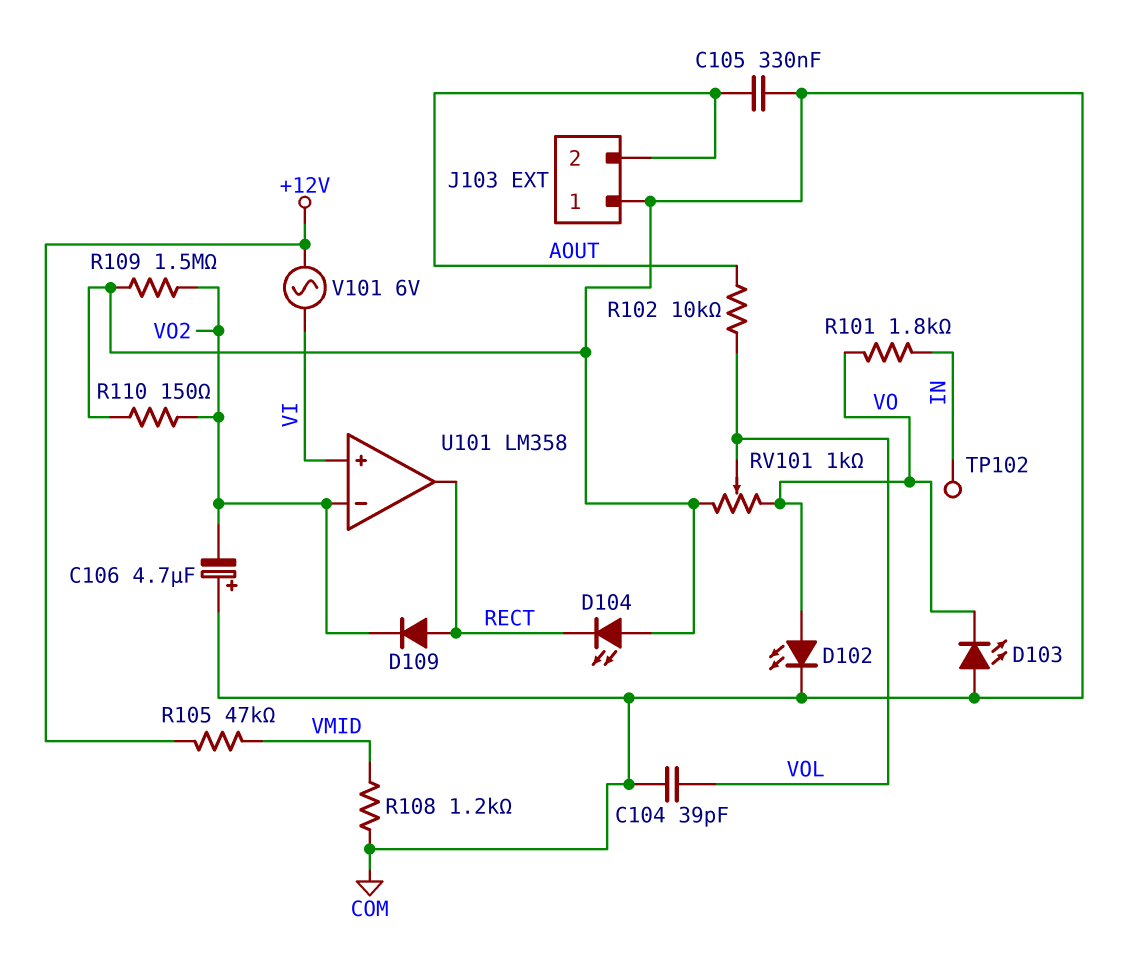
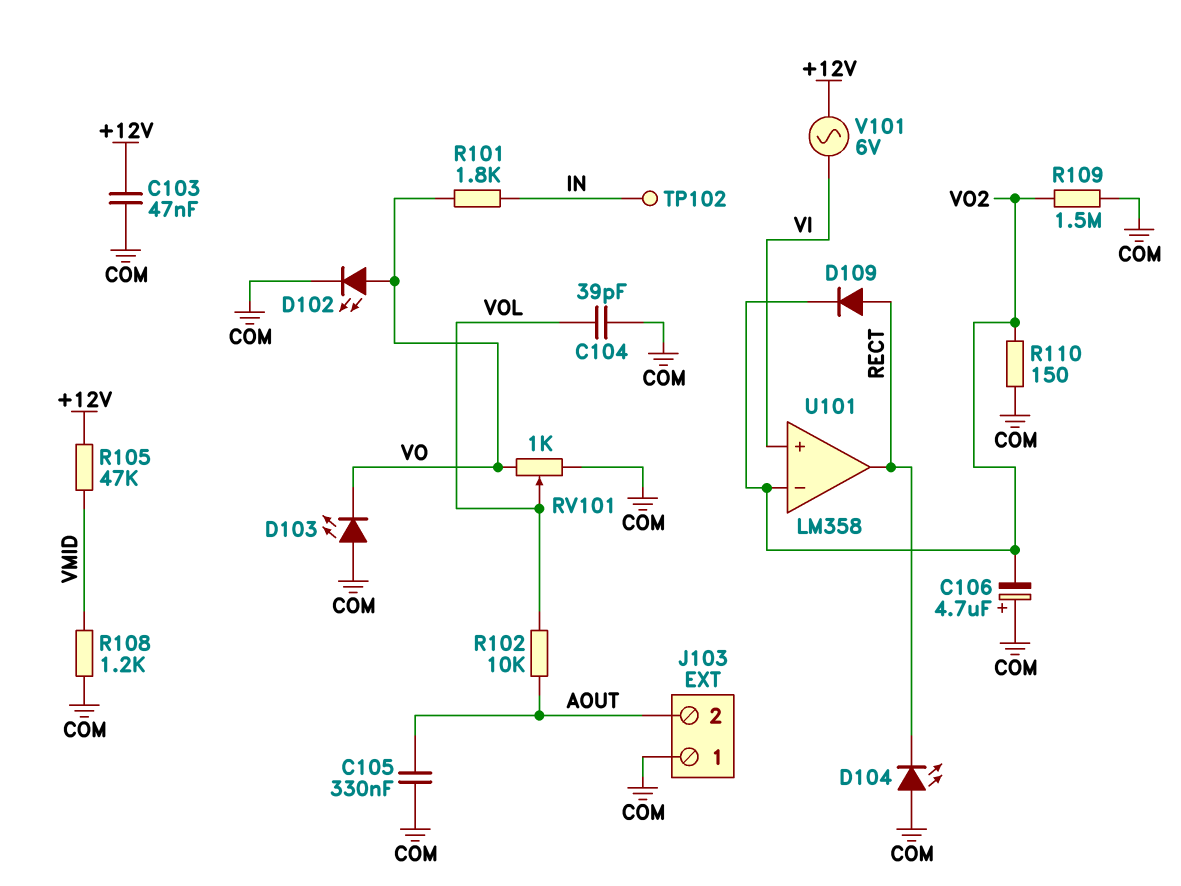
C103: none -> 47nF (+12V, COM)

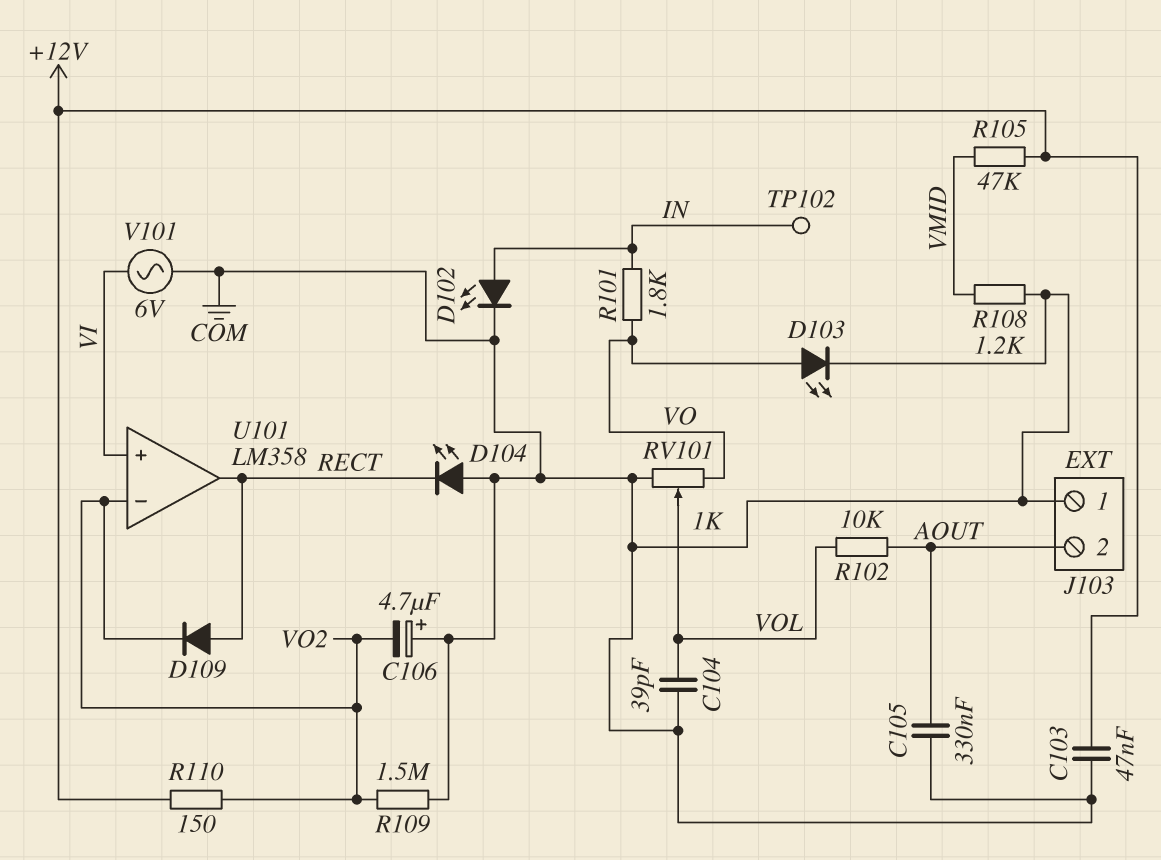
D102: LED (A VO, K COM) -> LED (A IN, K COM)
D103: LED (A COM, K VO) -> LED (A VO, K COM)
R110: 150 (COM, VO2) -> 150 (+12V, VO2)
V101: AC 6V (+12V, VI) -> AC 6V (COM, VI)

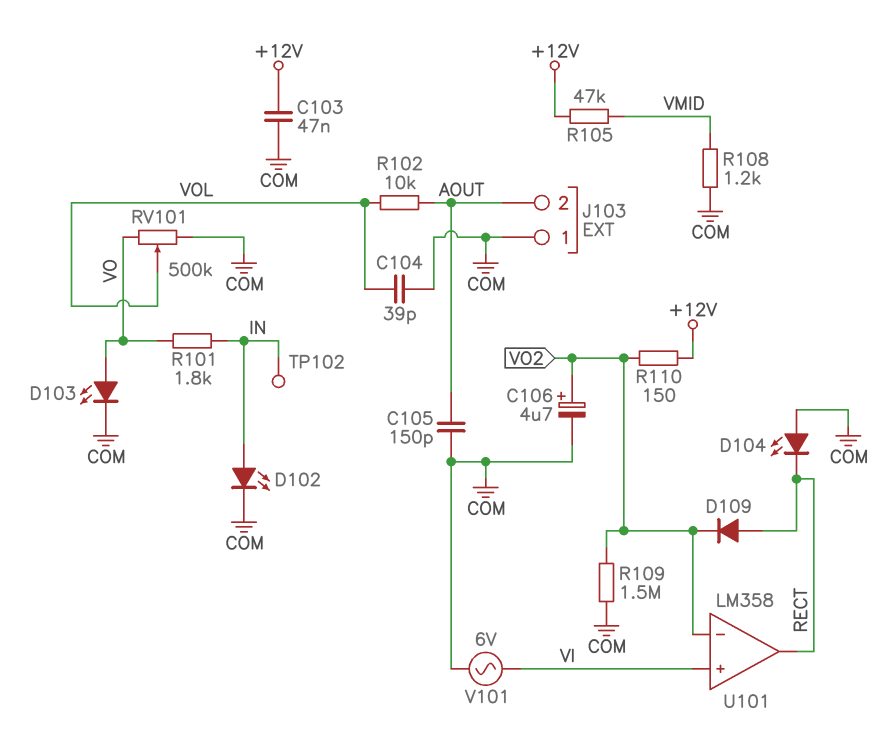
C105: 330nF (AOUT, COM) -> 150pF (AOUT, COM)
C106: 4.7uF (plus COM, minus VO2) -> 4.7uF (plus VO2, minus COM)
RV101: 1k (COM, VO, wiper VOL) -> 500k (COM, VO, wiper VOL)

